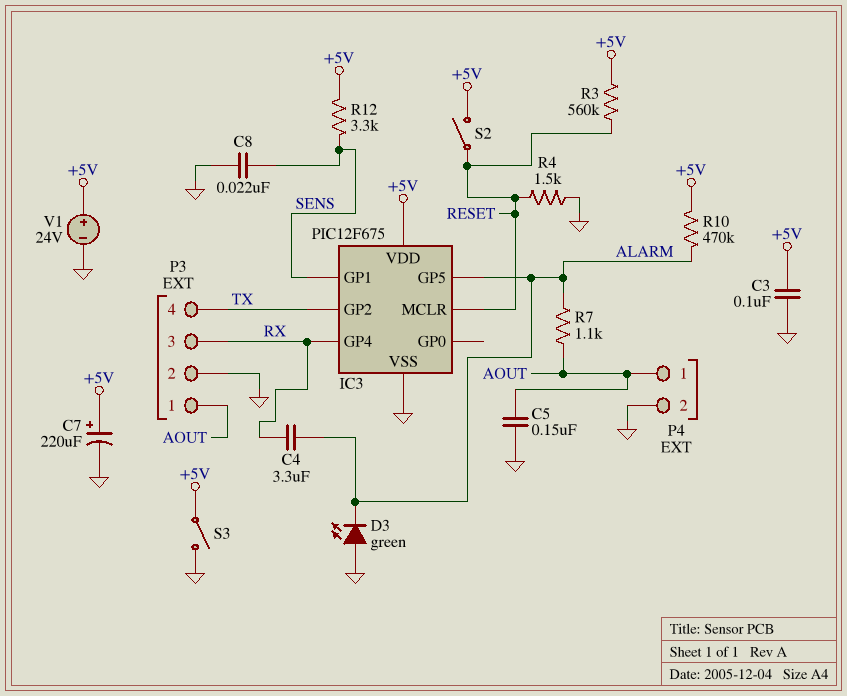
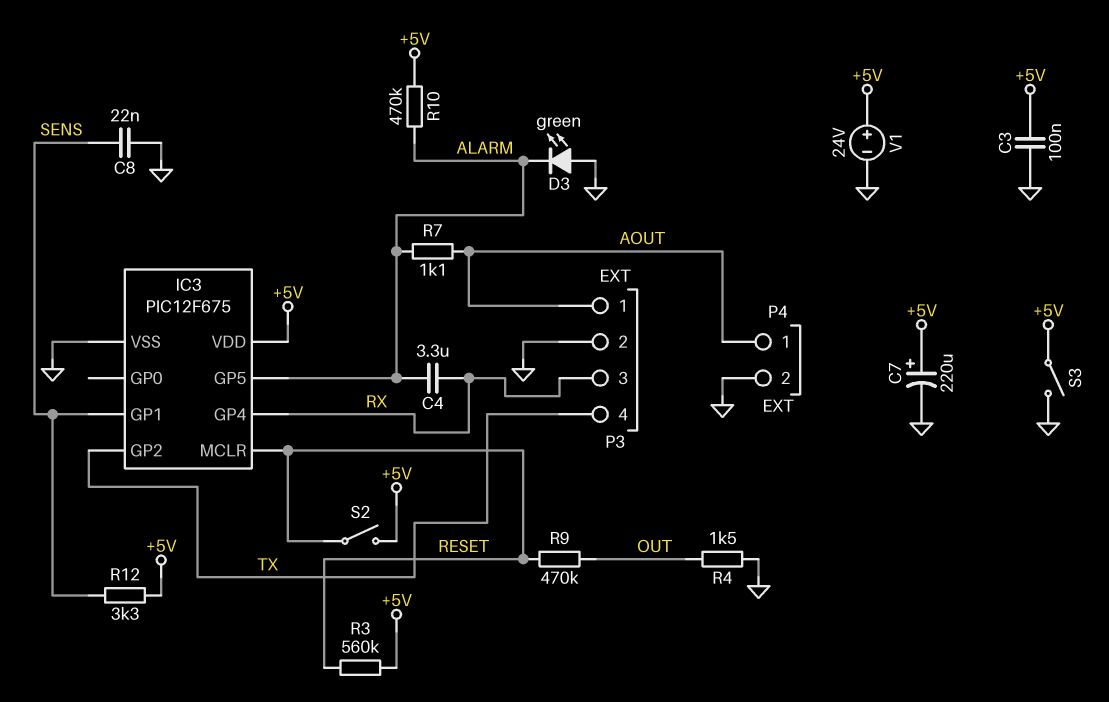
C5: 150nF (AOUT, GND) -> none
R4: 1.5k (GND, RESET) -> 1.5k (GND, OUT)
R9: none -> 470k (OUT, RESET)

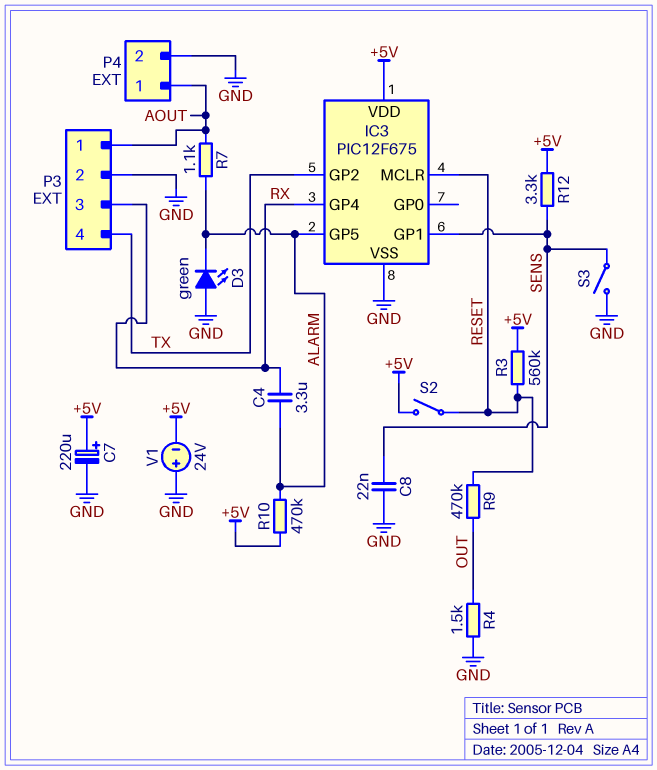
C3: 100nF (+5V, GND) -> none
S3: switch (+5V, GND) -> switch (GND, SENS)
V1: 24V (plus +5V, minus GND) -> 24V (plus GND, minus +5V)

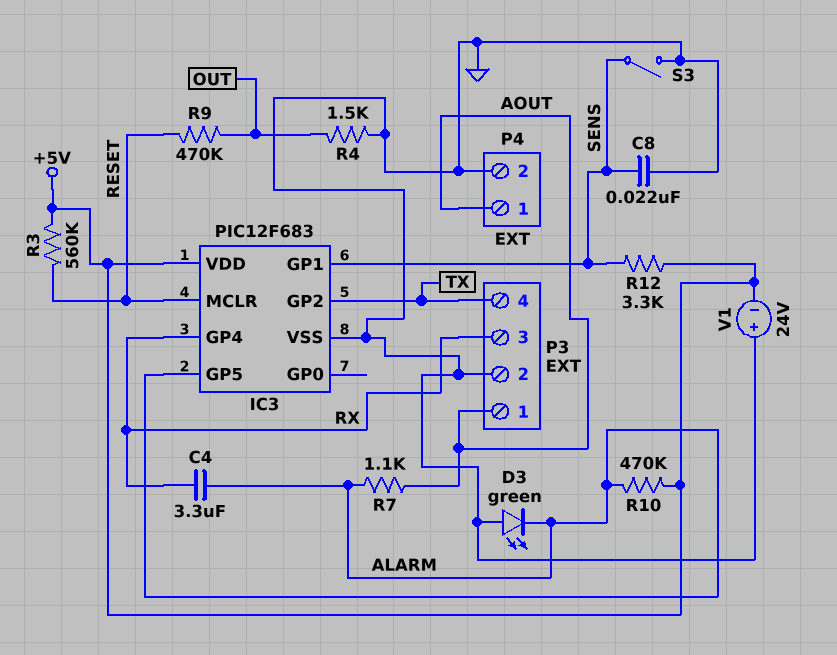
C7: 220uF (plus +5V, minus GND) -> none
IC3: PIC12F675 -> PIC12F683
S2: switch (+5V, RESET) -> none

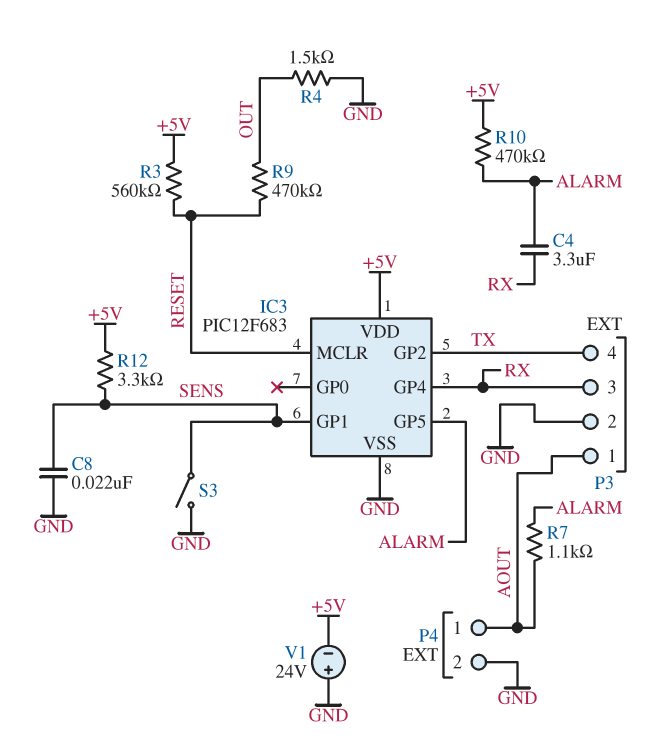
D3: LED green (A GND, K ALARM) -> none

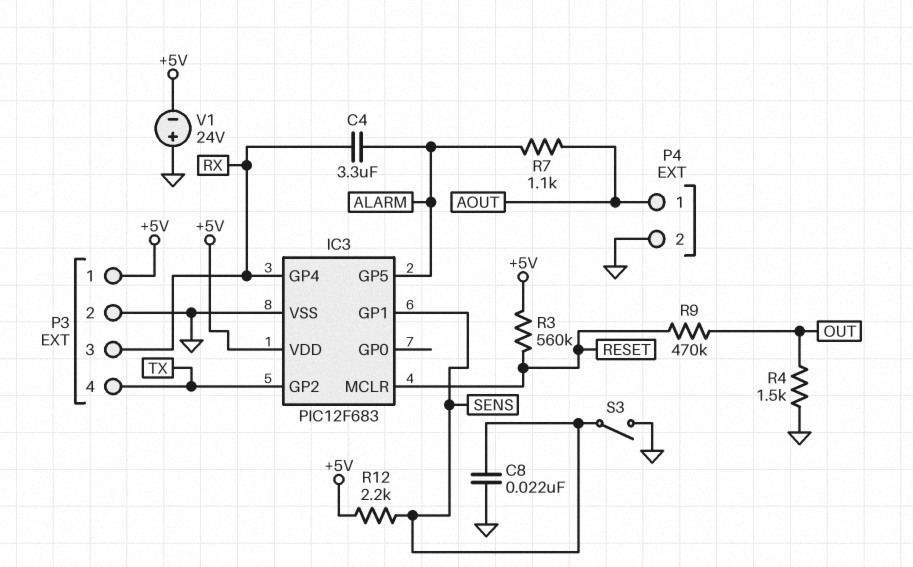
P3 pin 1: AOUT -> +5V
R10: 470k (+5V, ALARM) -> none
R12: 3.3k (+5V, SENS) -> 2.2k (+5V, SENS)

